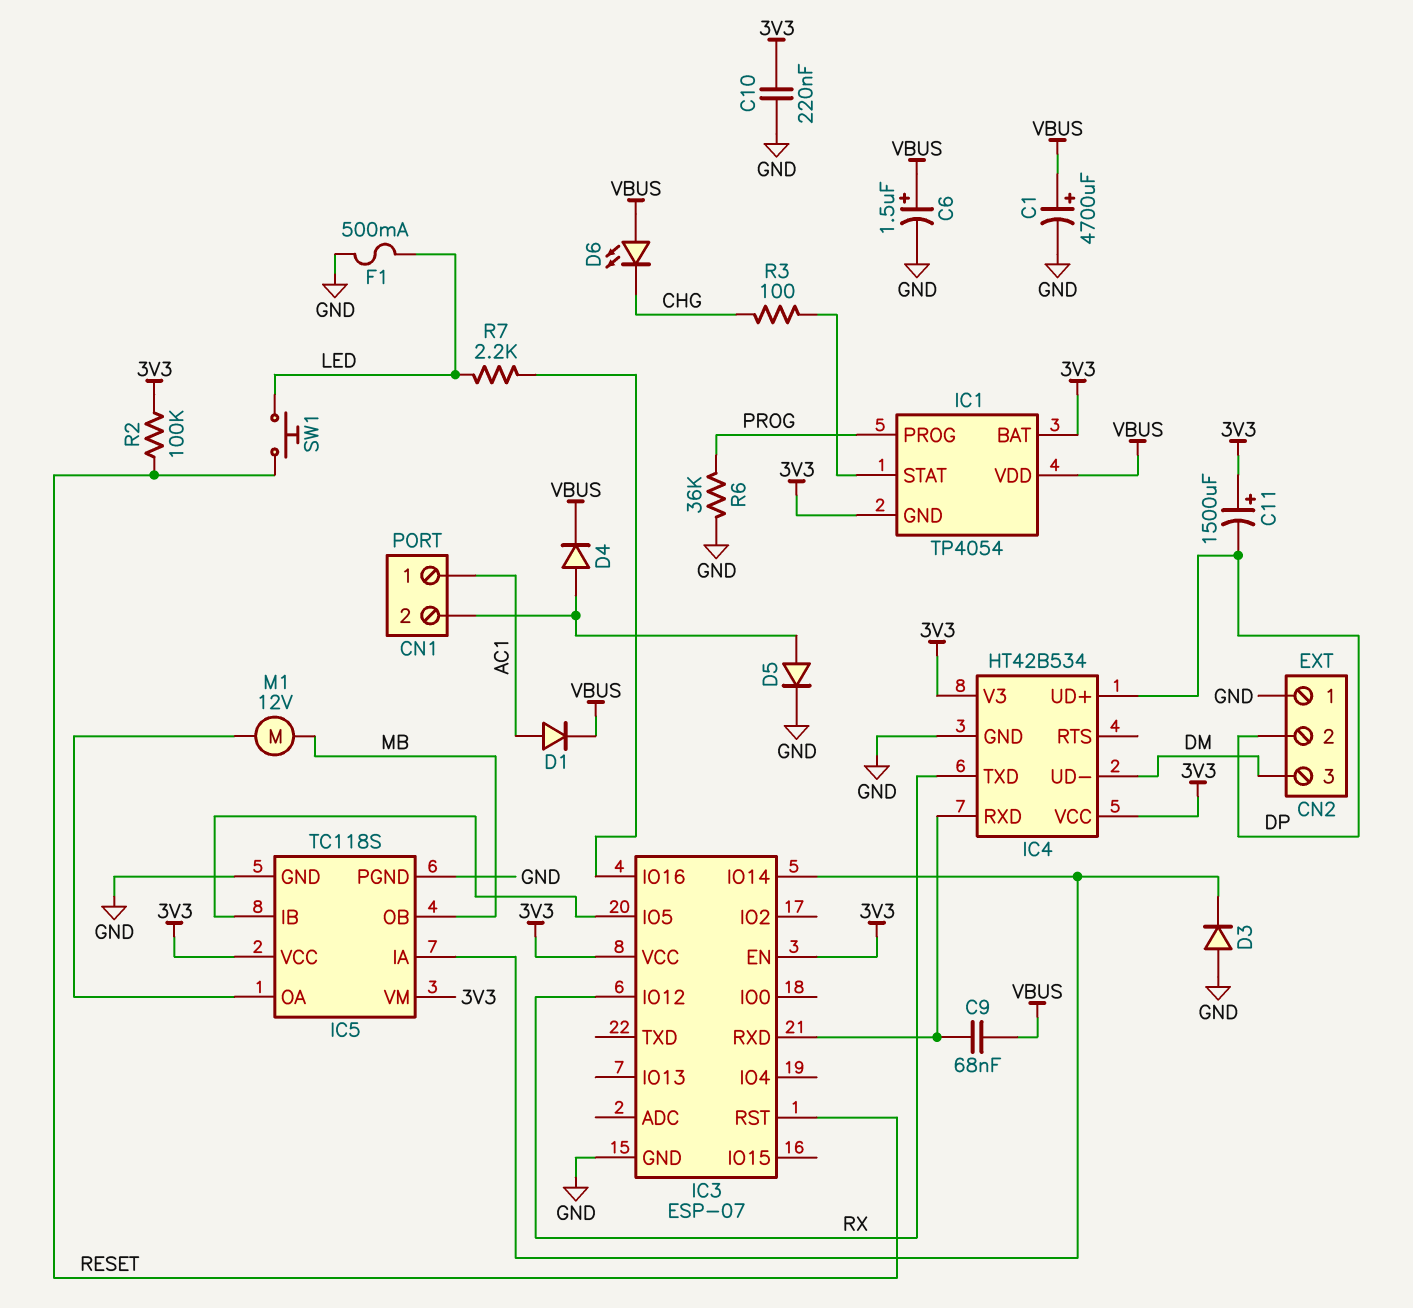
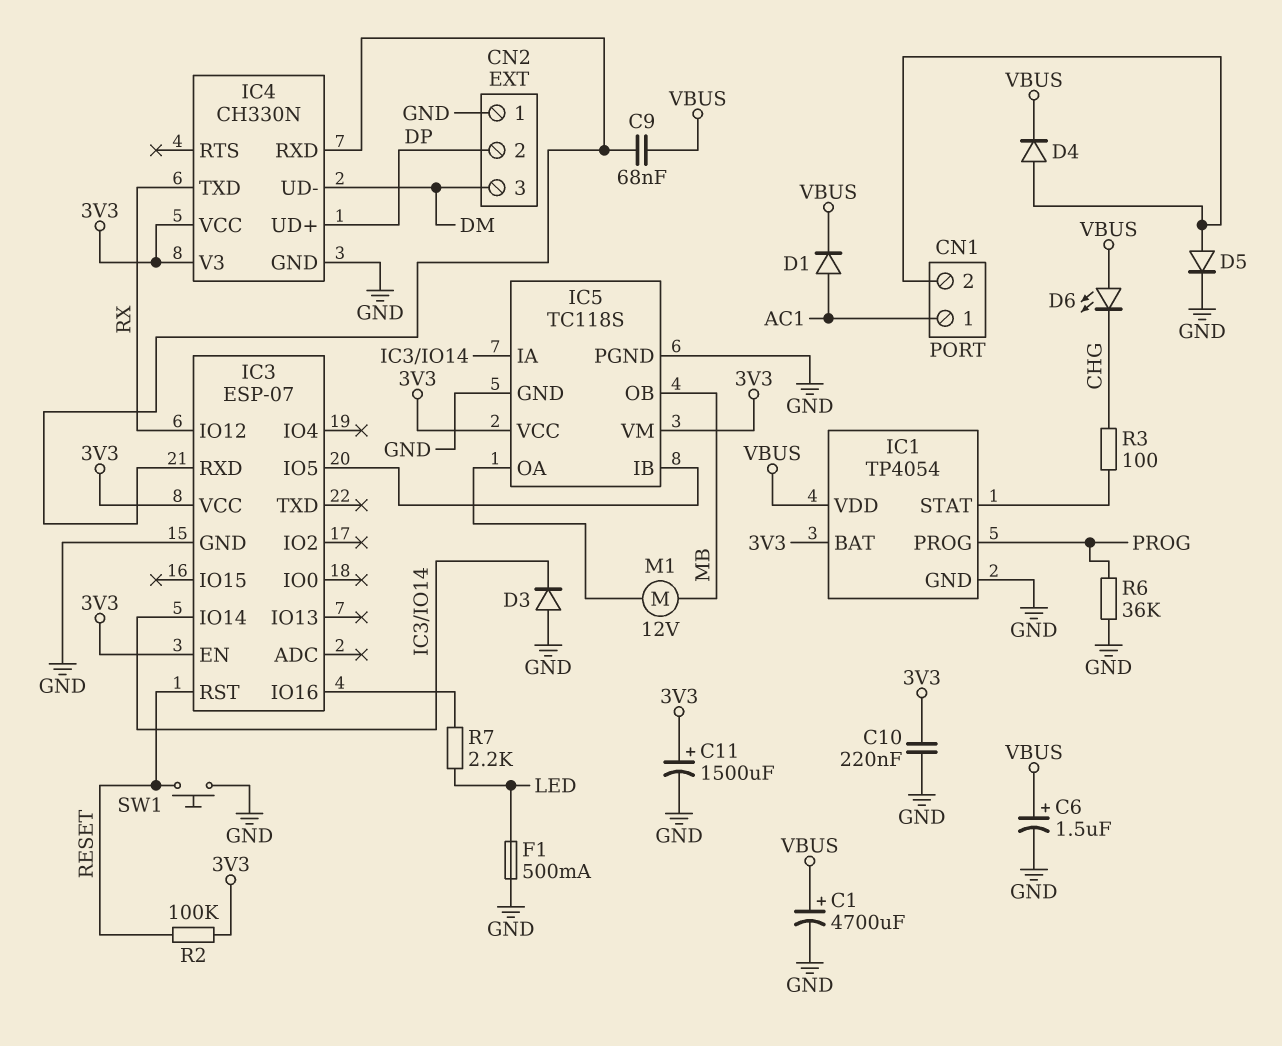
C11: 1500uF (plus 3V3, minus DP) -> 1500uF (plus 3V3, minus GND)
IC1 pin GND: 3V3 -> GND
IC4: HT42B534 -> CH330N
SW1: button (LED, RESET) -> button (GND, RESET)

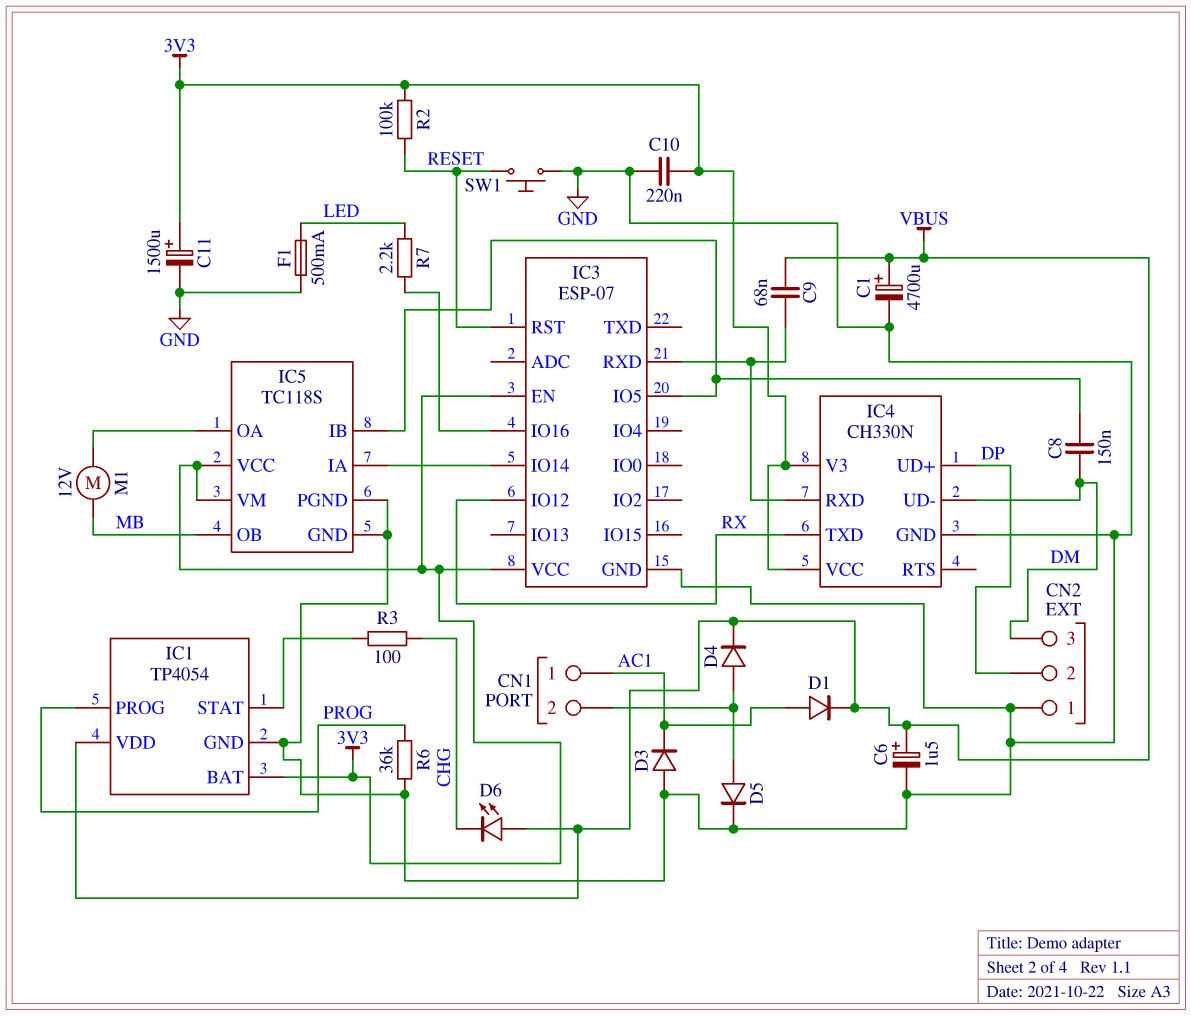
C8: none -> 150nF (DM, IC3/IO5)
D3: diode (A GND, K IC3/IO14) -> diode (A GND, K AC1)

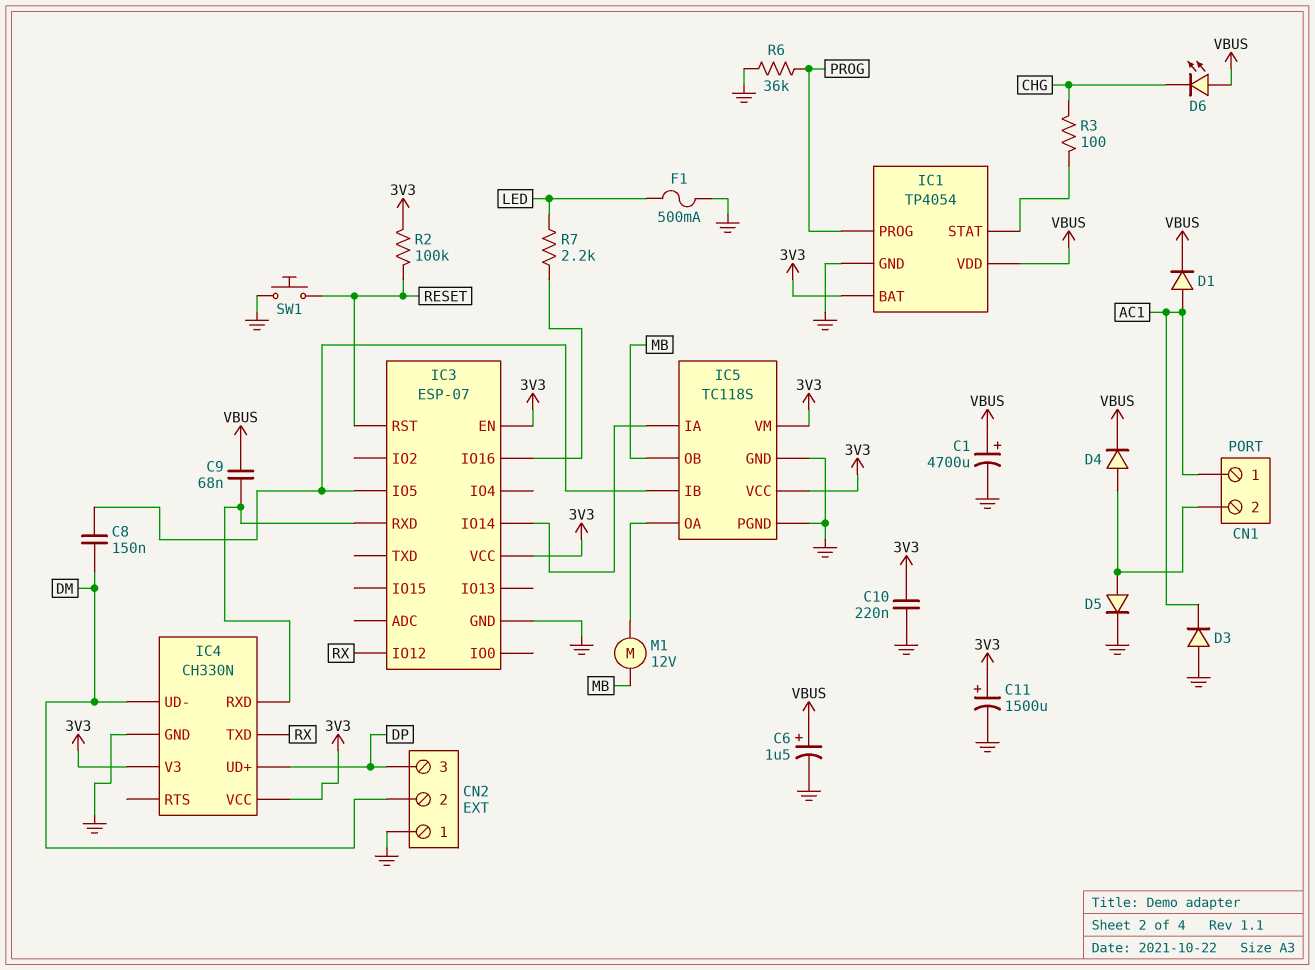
CN2 pin 2: DP -> DM
CN2 pin 3: DM -> DP

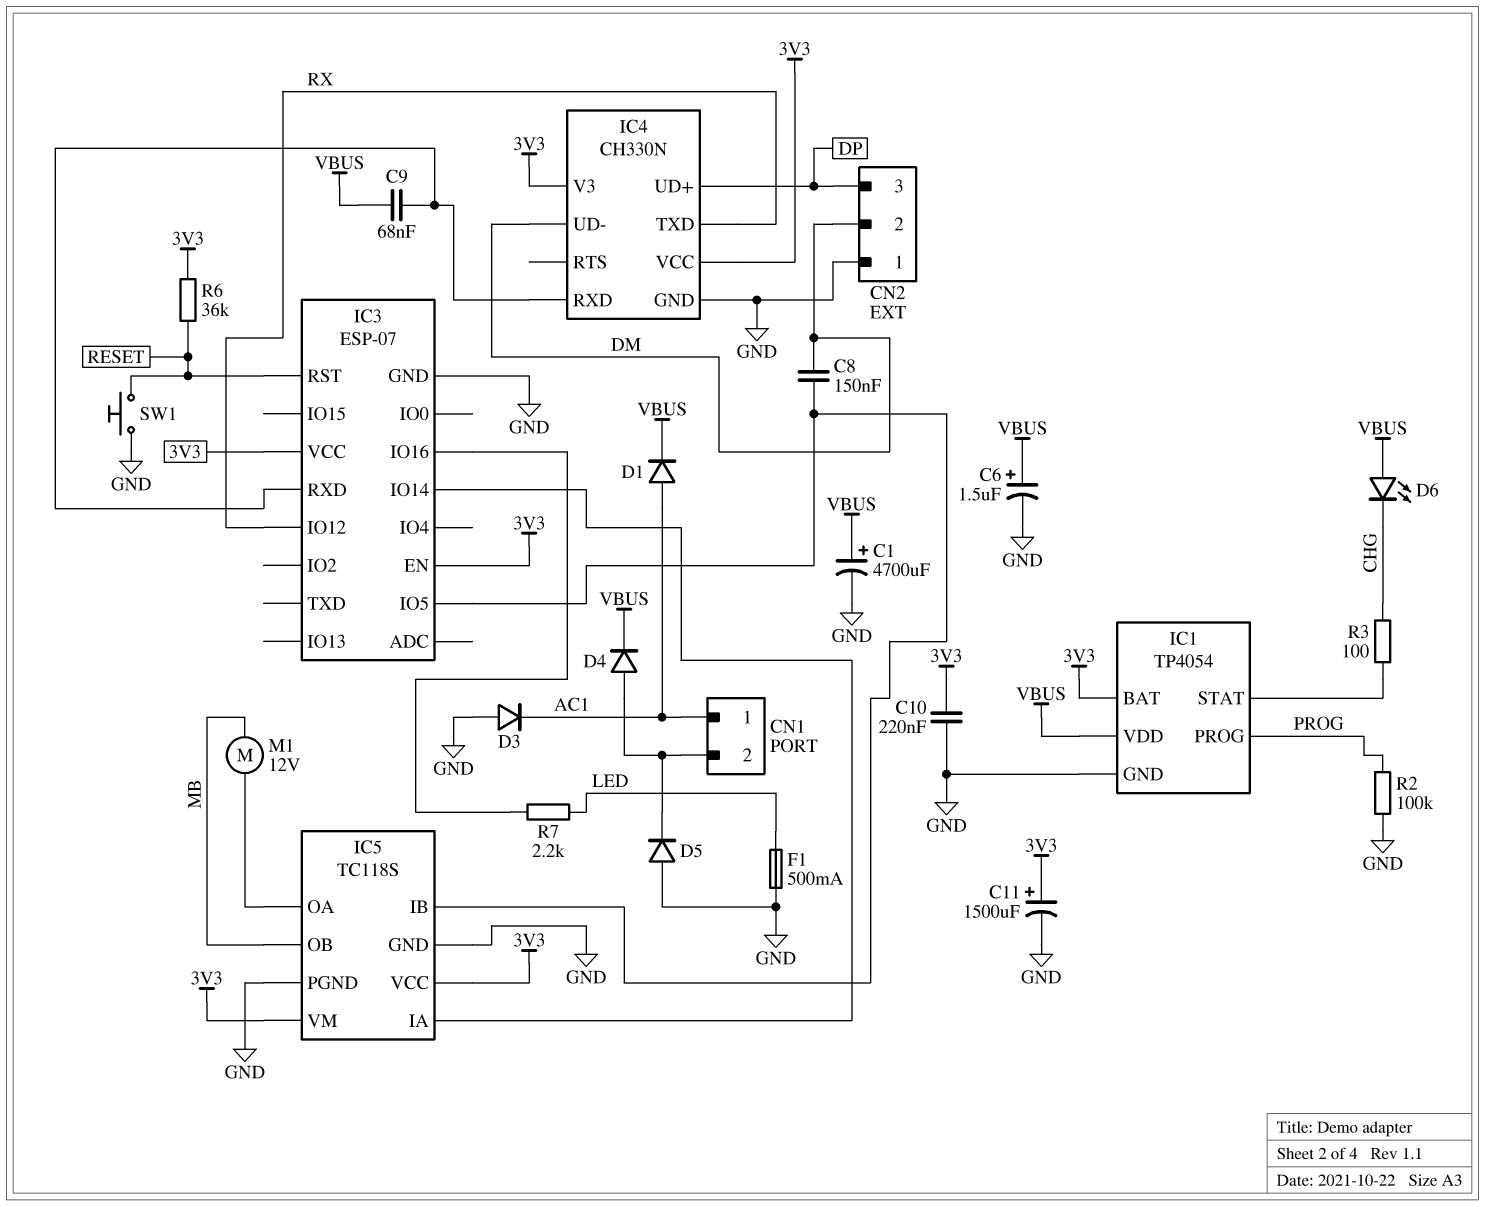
D5: diode (A CN1/2, K GND) -> diode (A GND, K CN1/2)
R2: 100k (3V3, RESET) -> 100k (GND, PROG)
R6: 36k (GND, PROG) -> 36k (3V3, RESET)

